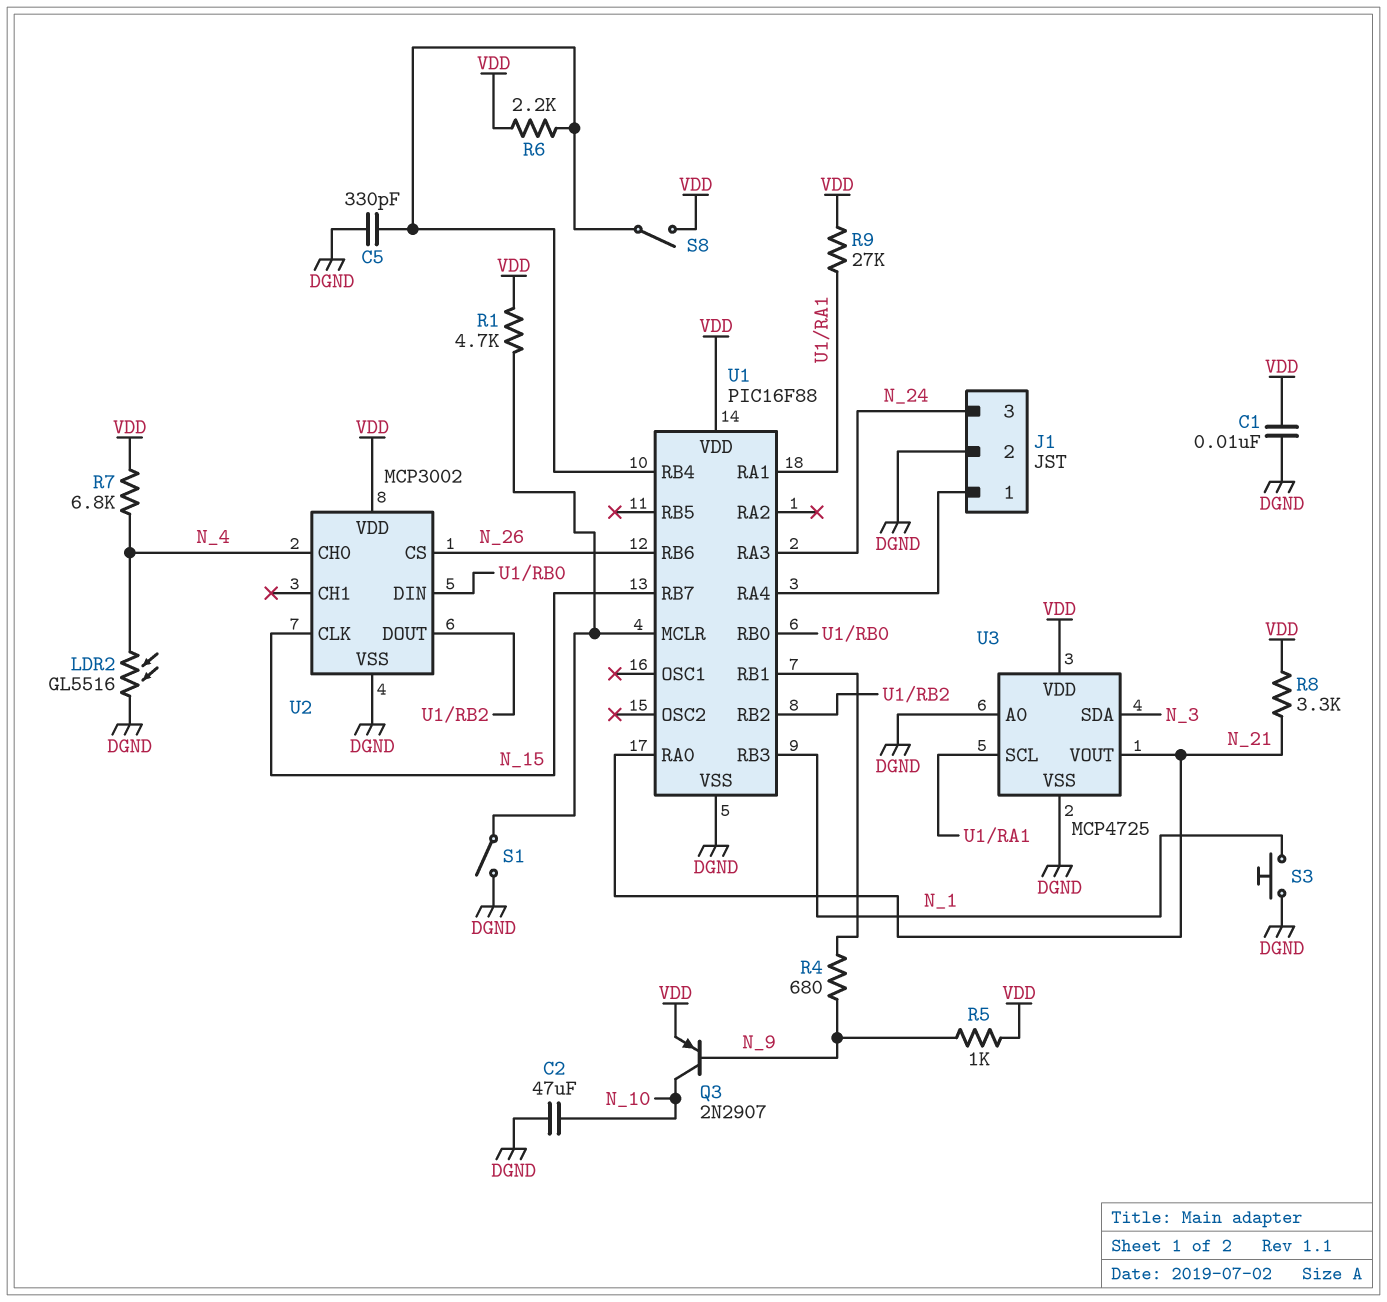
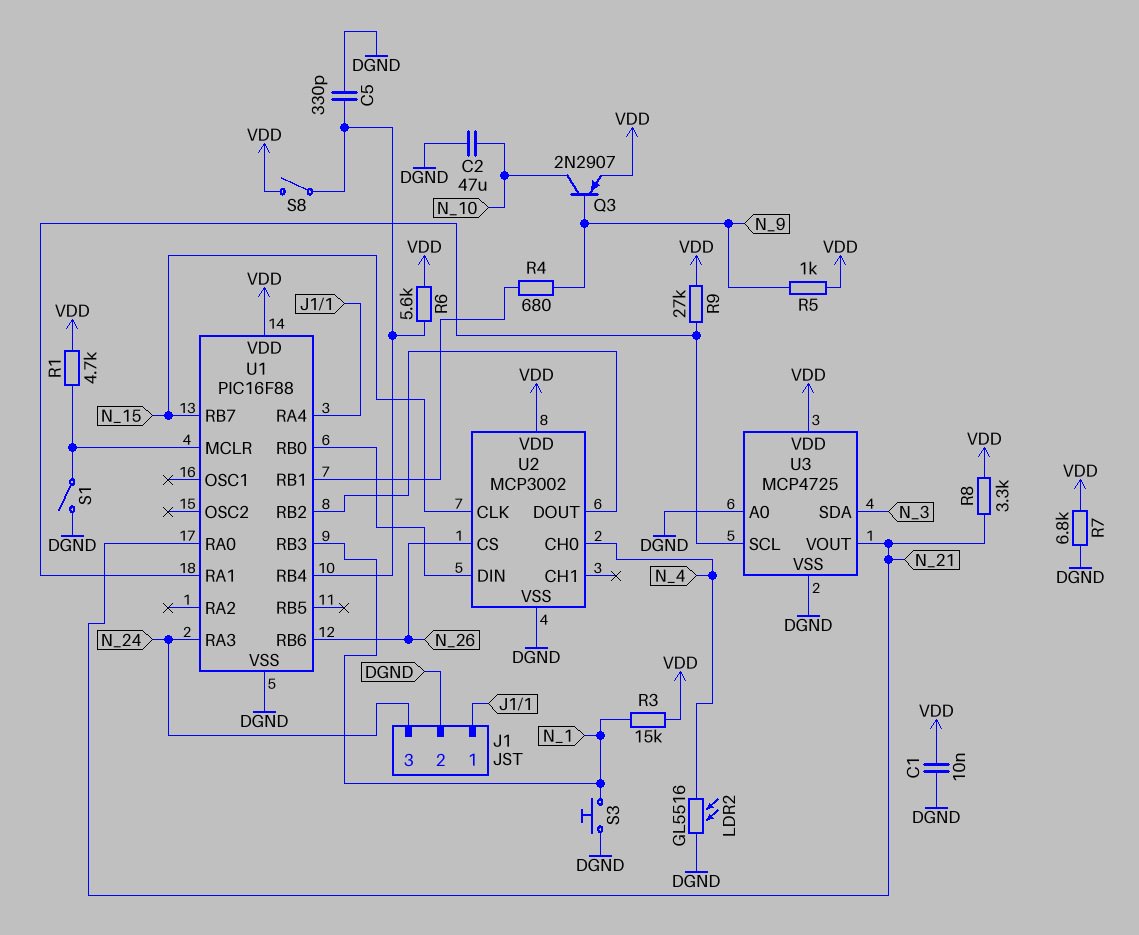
R3: none -> 15k (N_1, VDD)
R6: 2.2k (U1/RB4, VDD) -> 5.6k (U1/RB4, VDD)
R7: 6.8k (N_4, VDD) -> 6.8k (DGND, VDD)

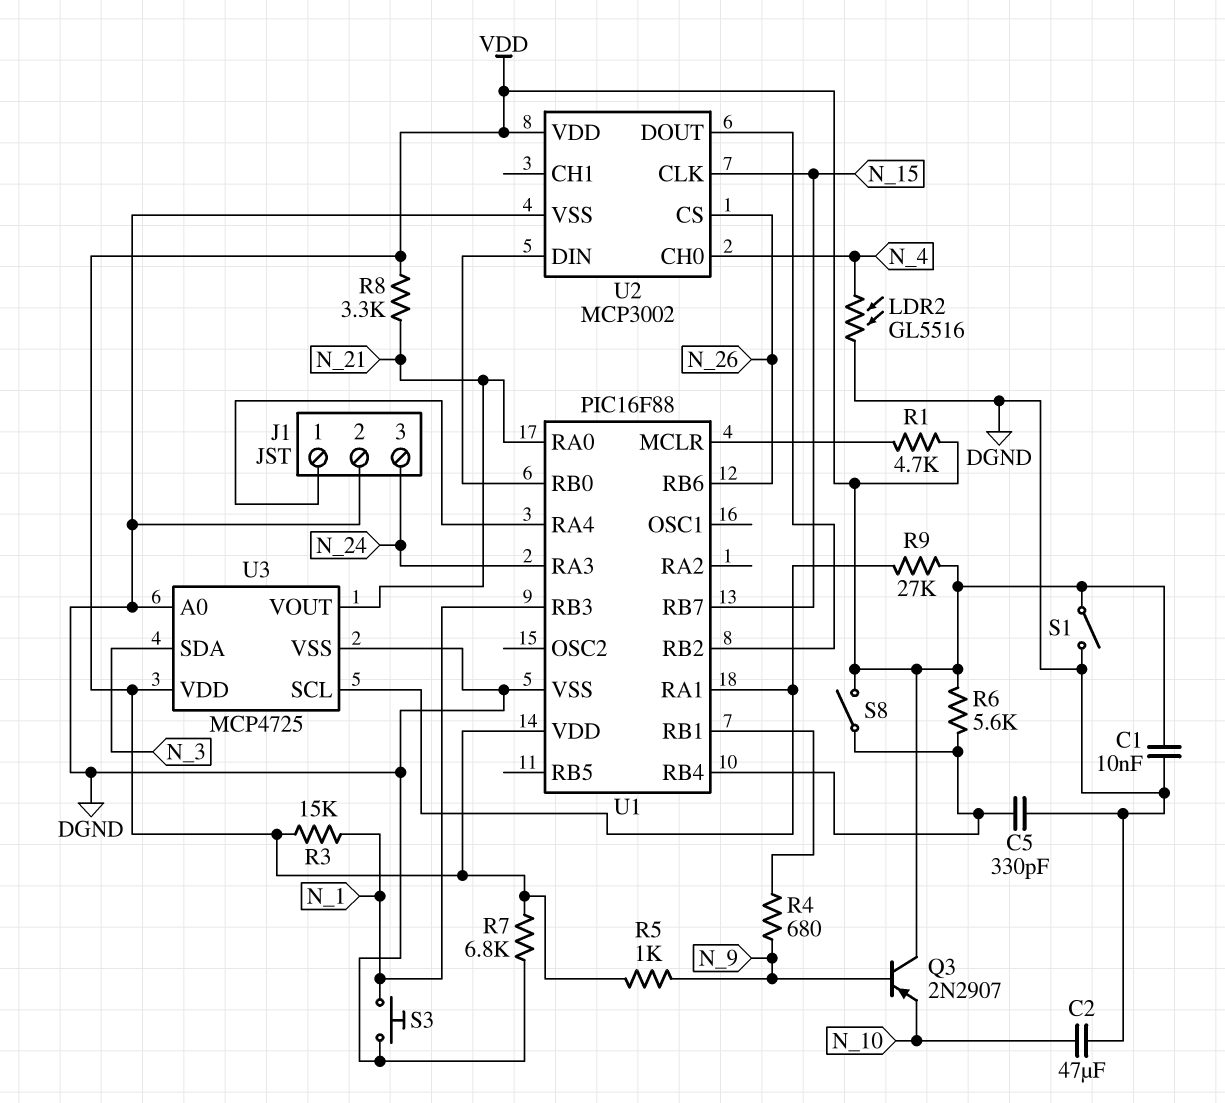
Q3: PNP 2N2907 (B N_9, C N_10, E VDD) -> PNP 2N2907 (B N_9, C VDD, E N_10)
S1: switch (DGND, U1/MCLR) -> switch (DGND, VDD)

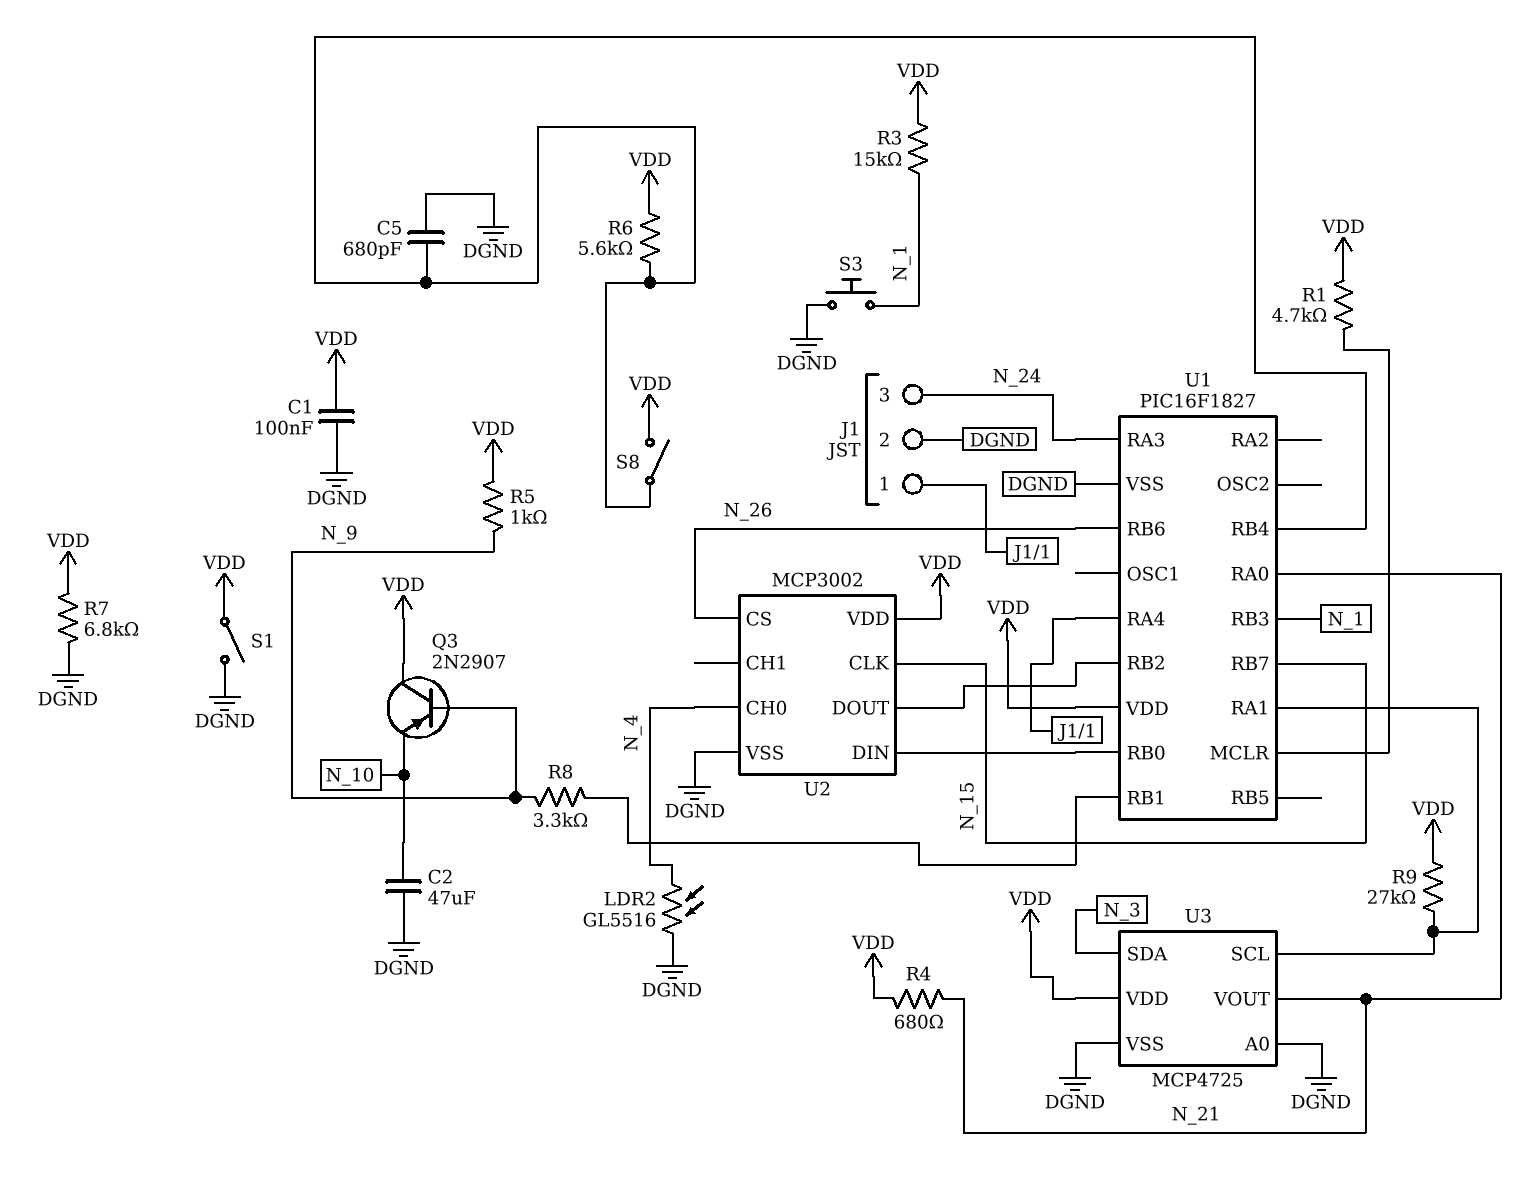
C1: 10nF (DGND, VDD) -> 100nF (DGND, VDD)
C5: 330pF (DGND, U1/RB4) -> 680pF (DGND, U1/RB4)
R4: 680 (N_9, U1/RB1) -> 680 (N_21, VDD)
R8: 3.3k (N_21, VDD) -> 3.3k (N_9, U1/RB1)
U1: PIC16F88 -> PIC16F1827

